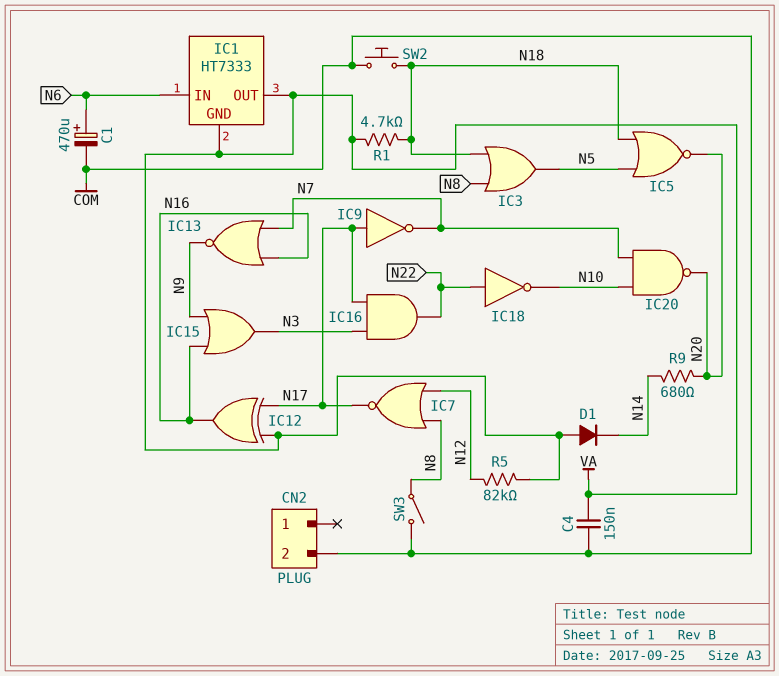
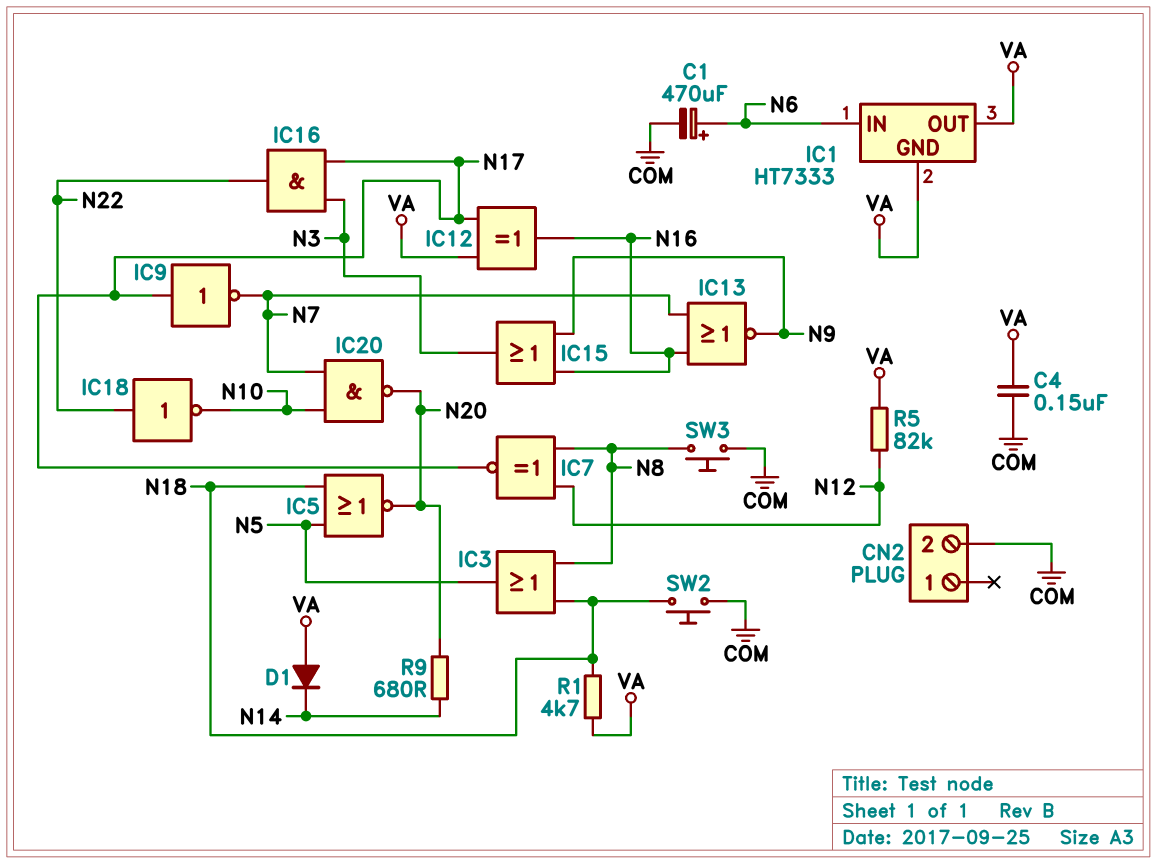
IC7: NOR (in N8, in N12, out N17) -> XNOR (in N8, in N12, out N17)
SW3: switch (COM, N8) -> button (COM, N8)

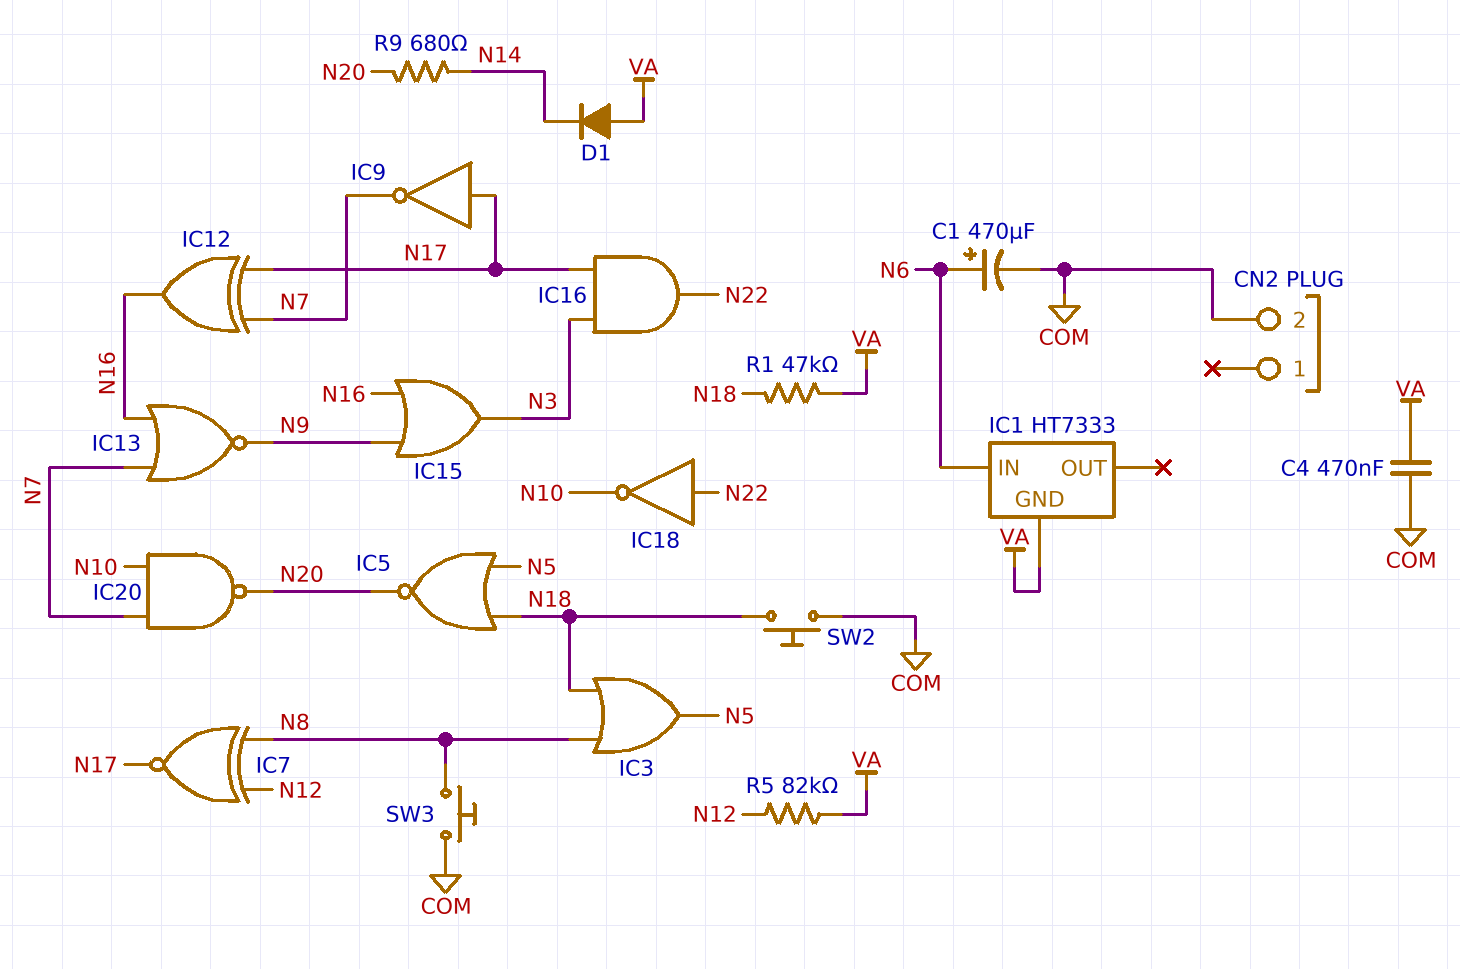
C4: 150nF (COM, VA) -> 470nF (COM, VA)
IC1 pin OUT: VA -> none
IC12: XOR (in N17, in VA, out N16) -> XOR (in N7, in N17, out N16)
R1: 4.7k (N18, VA) -> 47k (N18, VA)

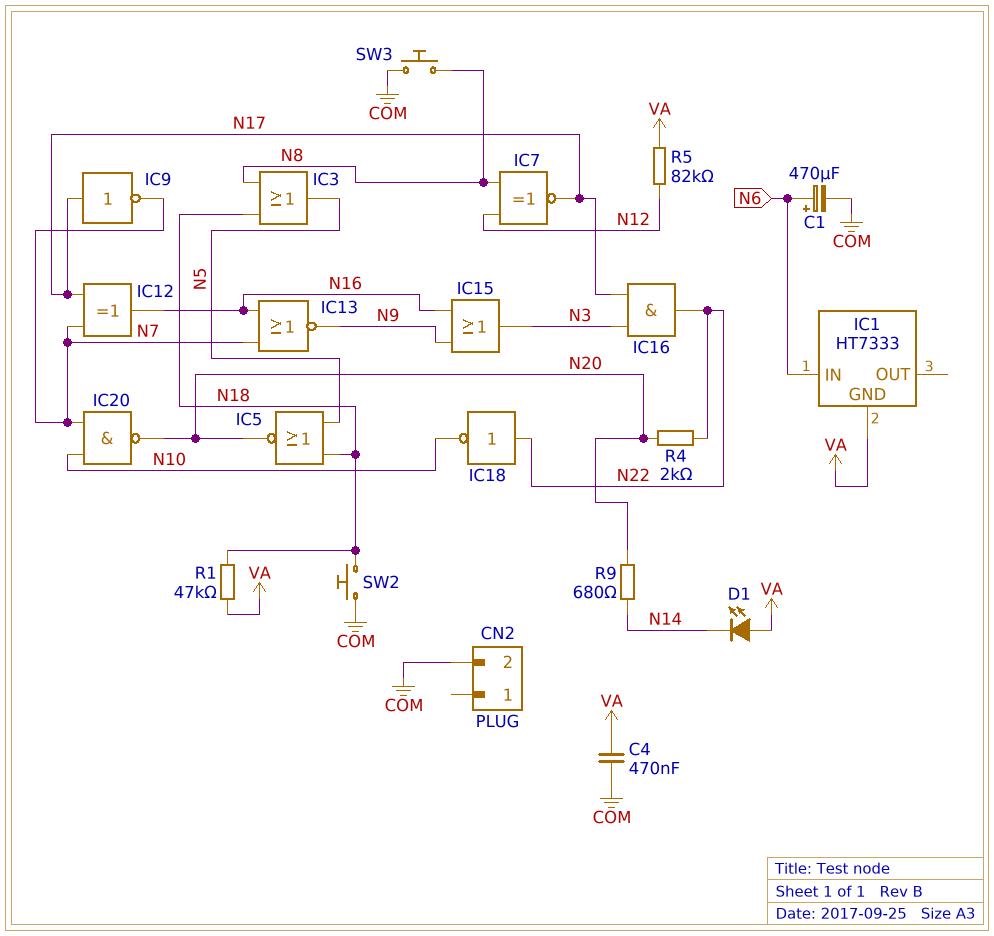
D1: diode (A VA, K N14) -> LED (A VA, K N14)
R4: none -> 2k (N20, N22)

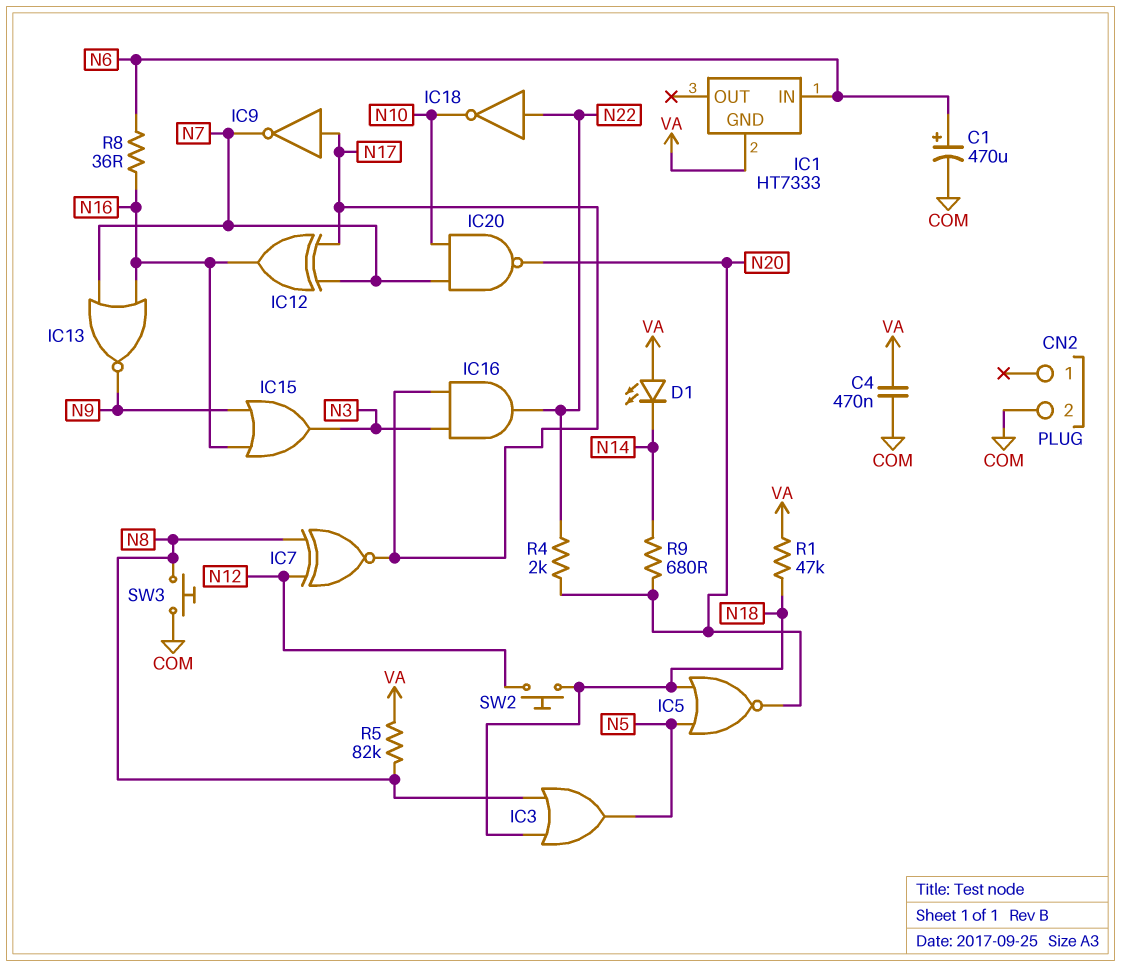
R5: 82k (N12, VA) -> 82k (N8, VA)
R8: none -> 36 (N6, N16)
SW2: button (COM, N18) -> button (N12, N18)

